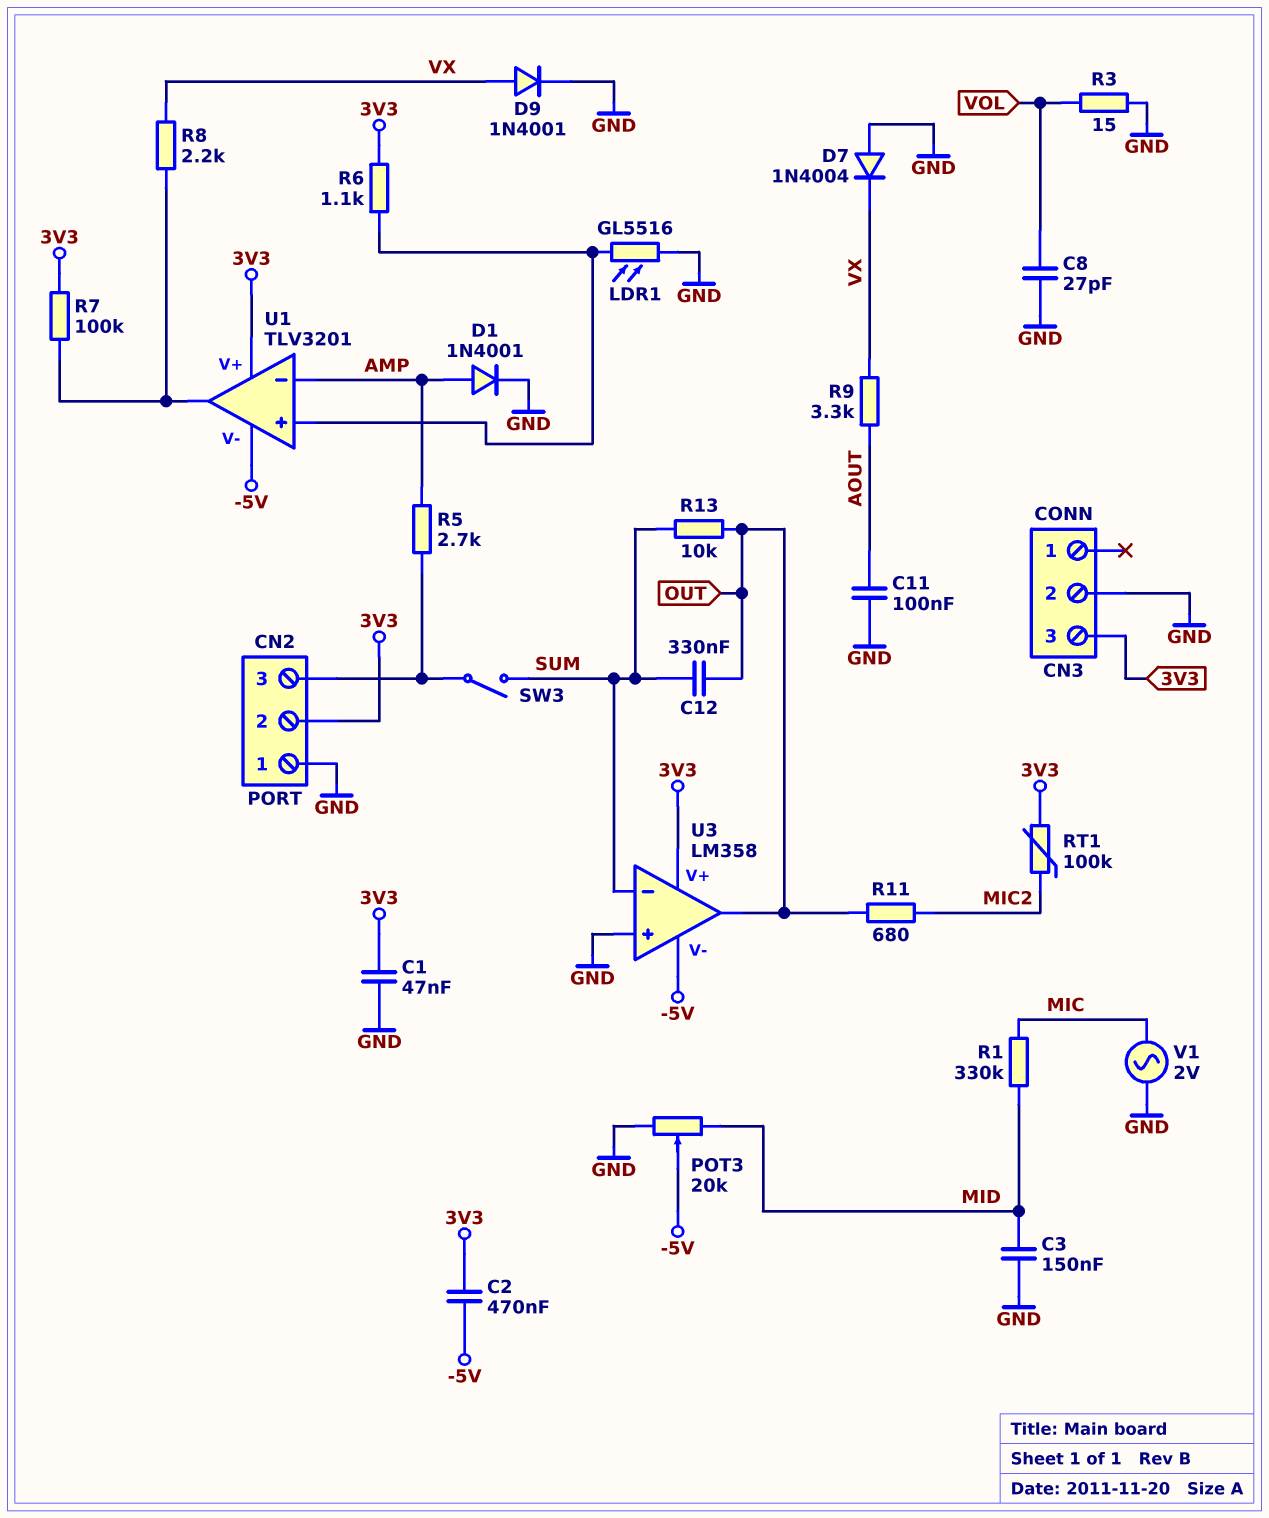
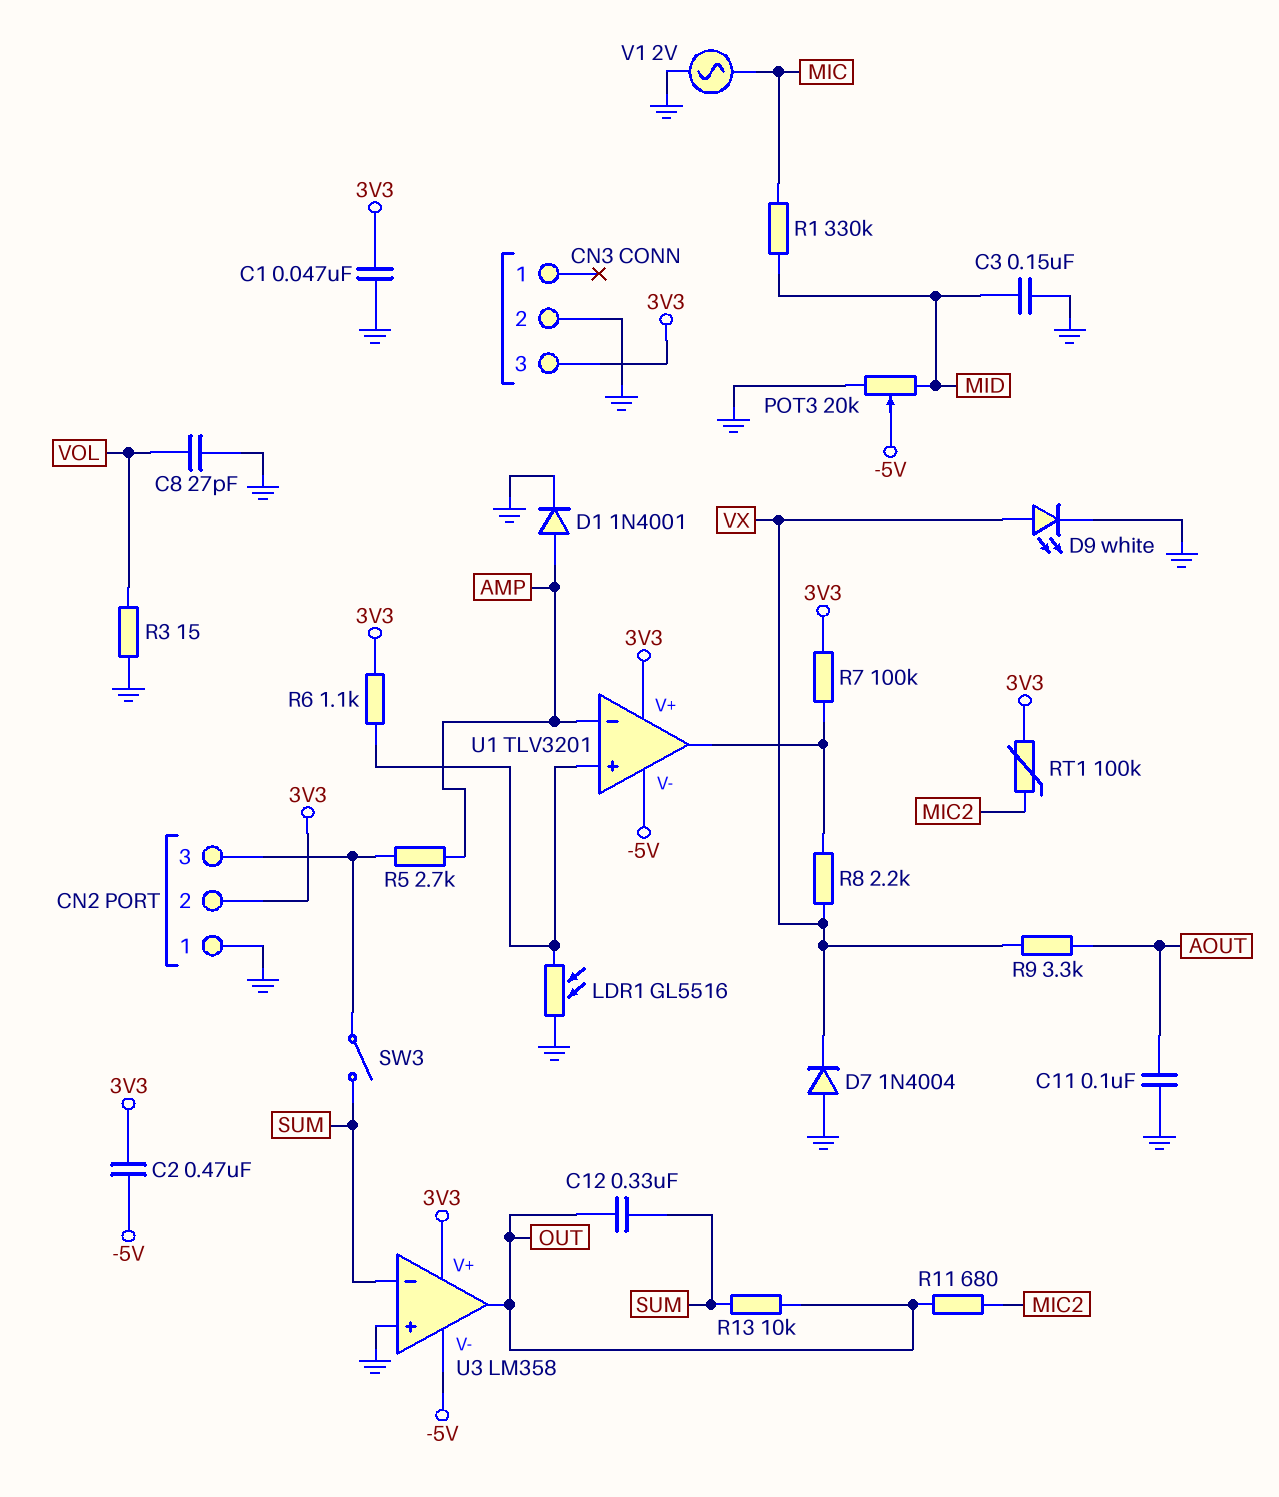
D9: diode 1N4001 (A VX, K GND) -> LED white (A VX, K GND)

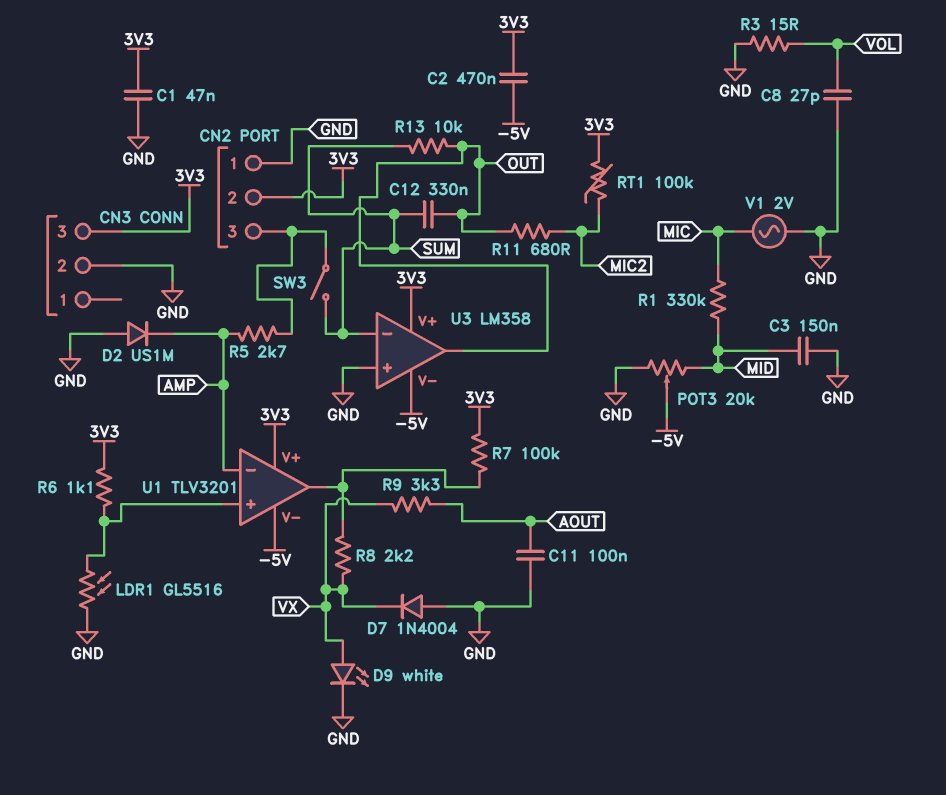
D1: diode 1N4001 (A AMP, K GND) -> none
D2: none -> diode US1M (A GND, K AMP)

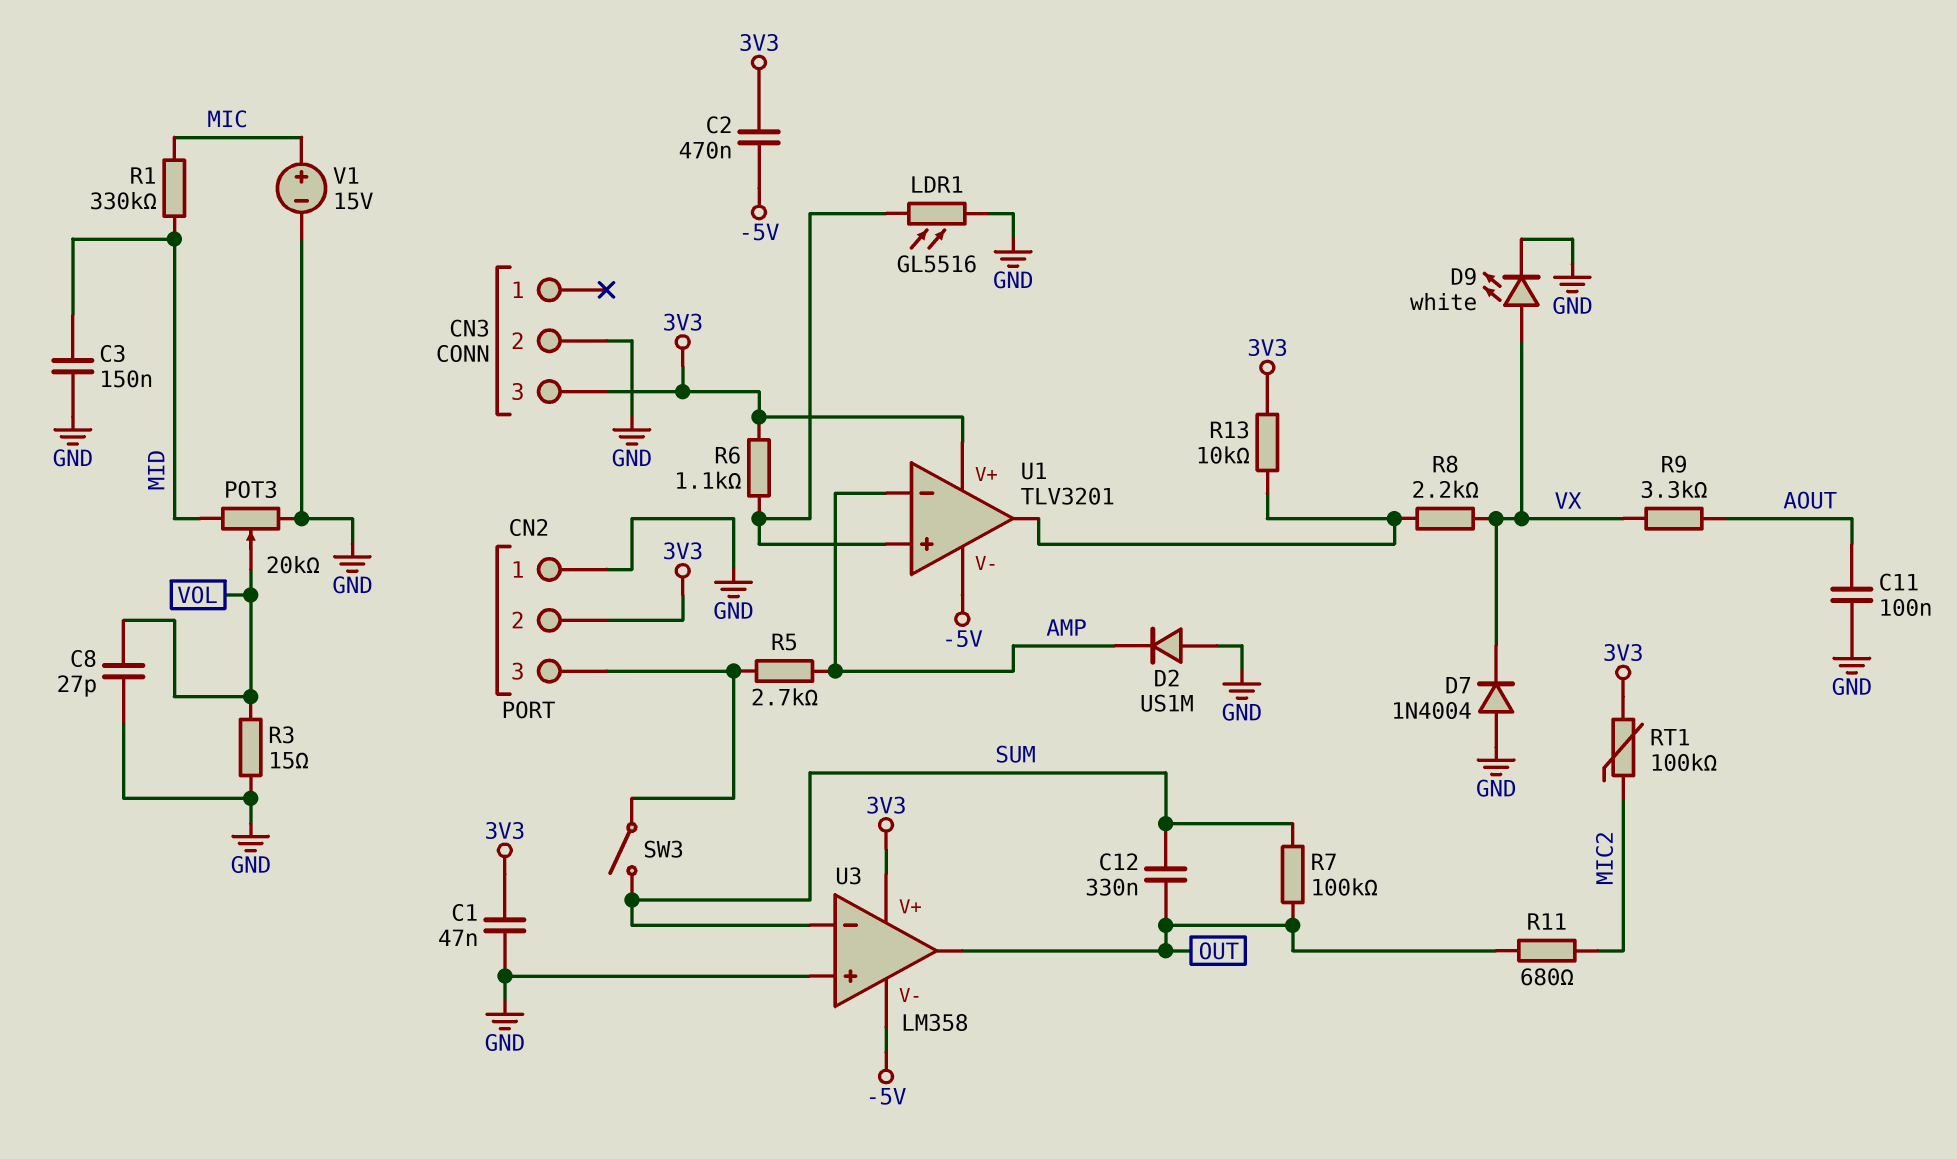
POT3: 20k (GND, MID, wiper -5V) -> 20k (GND, MID, wiper VOL)
R7: 100k (3V3, U1/out) -> 100k (OUT, SUM)
R13: 10k (OUT, SUM) -> 10k (3V3, U1/out)
V1: AC 2V (GND, MIC) -> 15V (plus MIC, minus GND)

